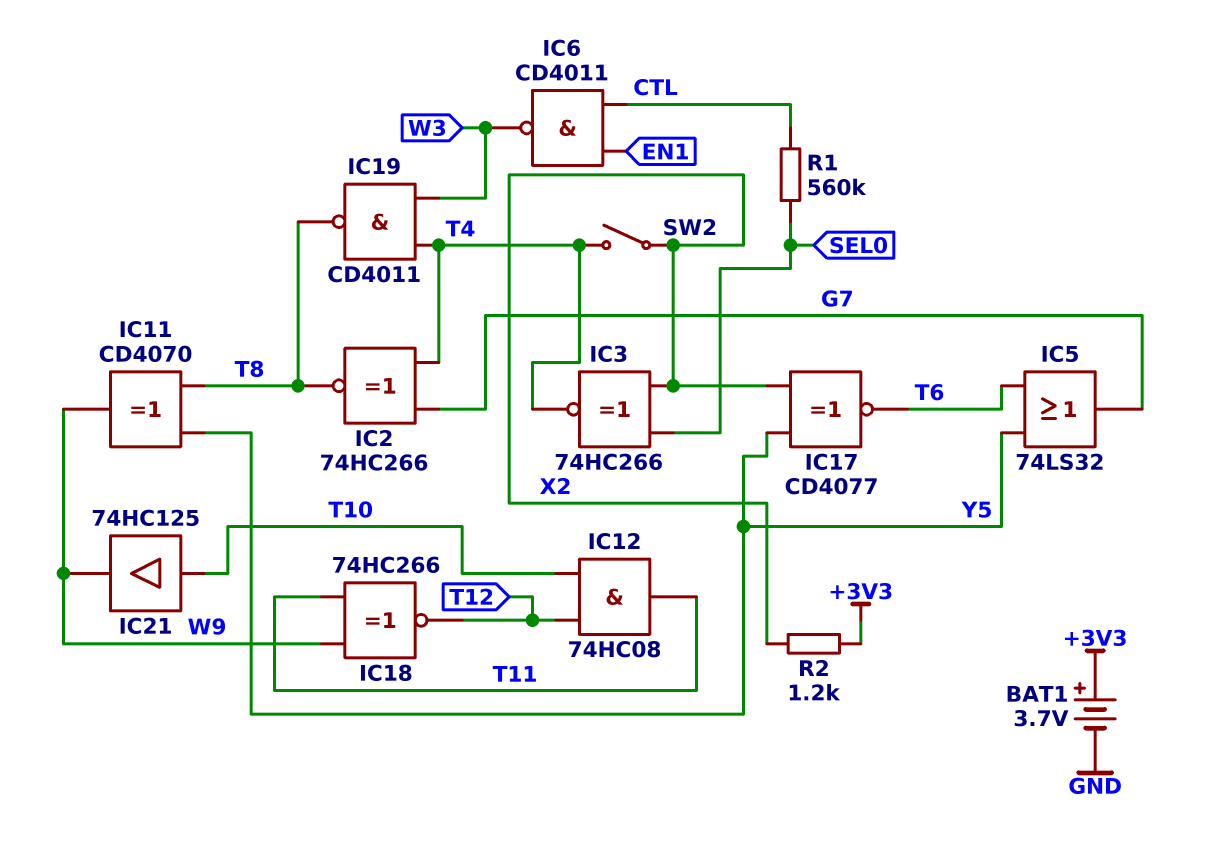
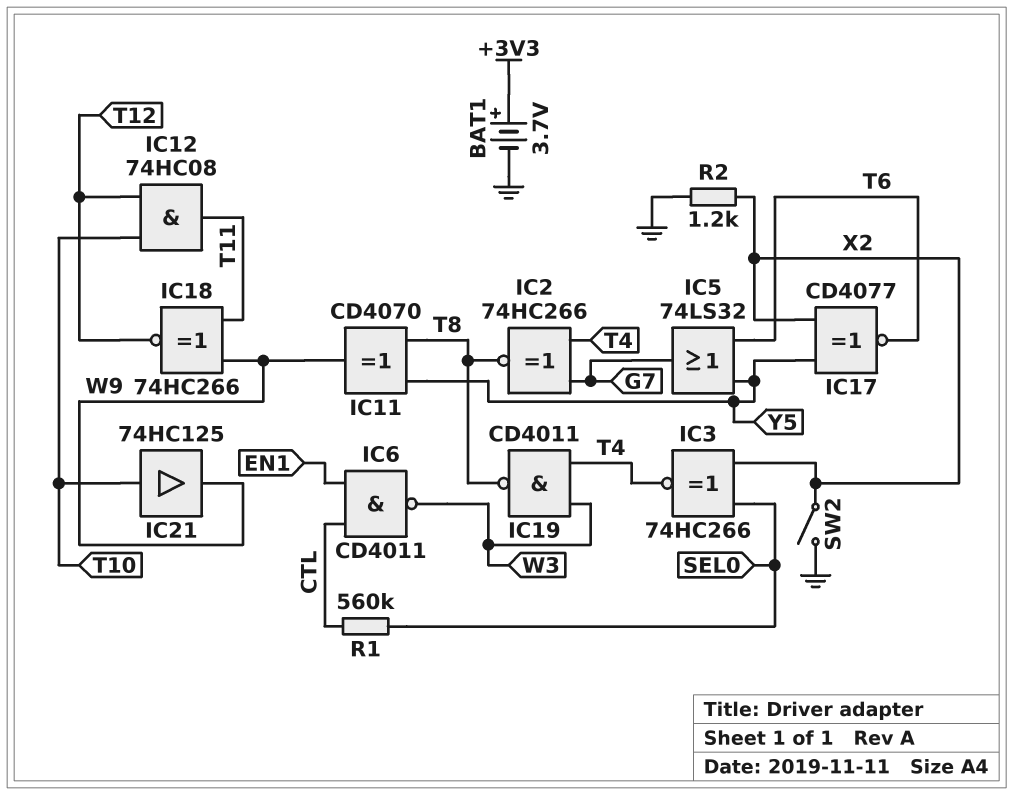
R2: 1.2k (+3V3, X2) -> 1.2k (GND, X2)
SW2: switch (T4, X2) -> switch (GND, X2)

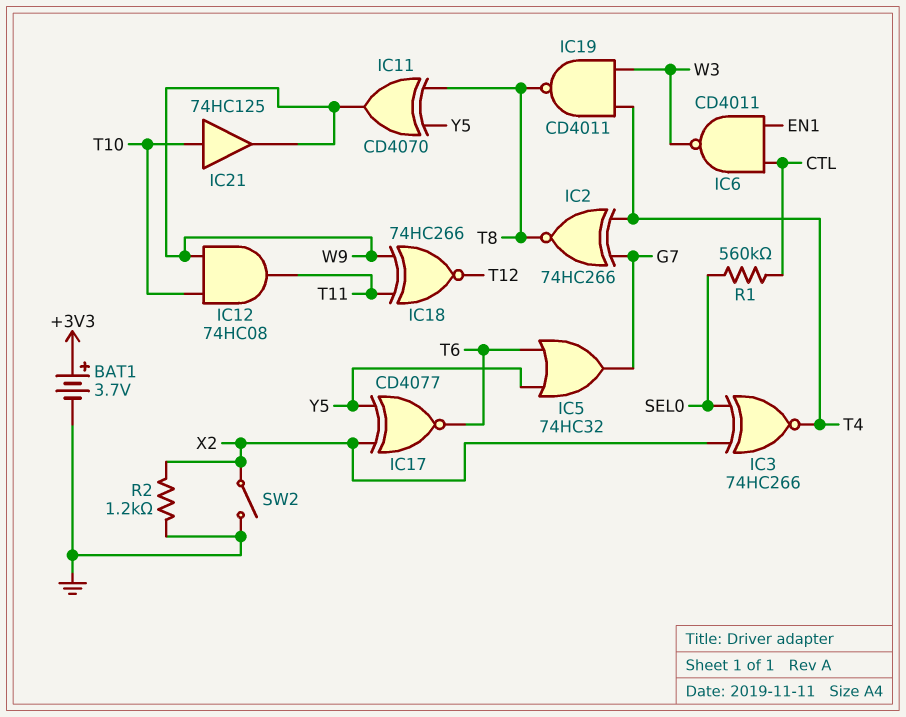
IC5: OR 74LS32 (in T6, in Y5, out G7) -> OR 74HC32 (in T6, in Y5, out G7)
IC12: AND 74HC08 (in T10, in T12, out T11) -> AND 74HC08 (in T10, in W9, out T11)

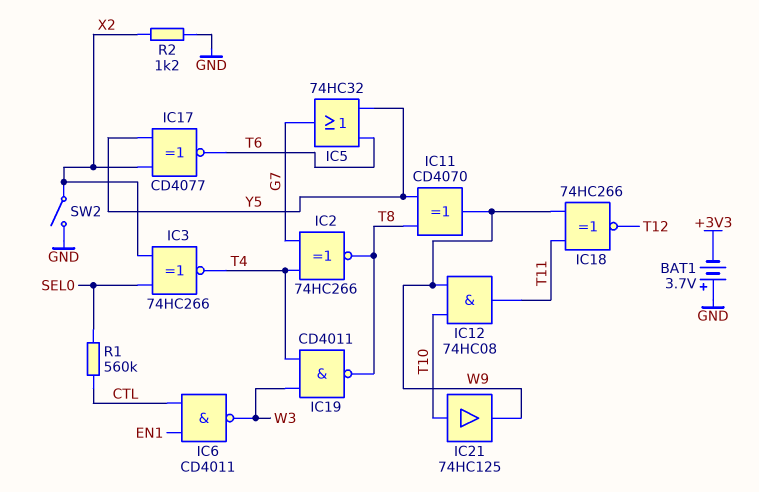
BAT1: 3.7V (plus +3V3, minus GND) -> 3.7V (plus GND, minus +3V3)

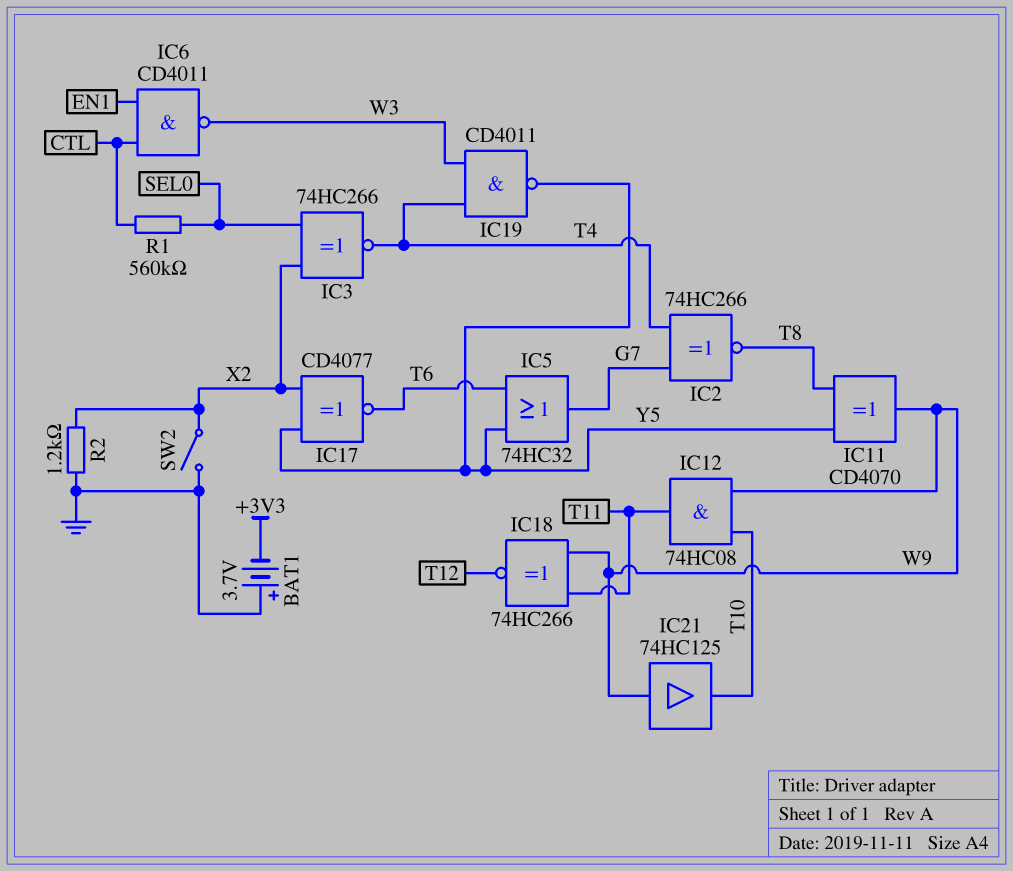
IC19: NAND CD4011 (in T4, in W3, out T8) -> NAND CD4011 (in T4, in W3, out Y5)
IC21: buffer 74HC125 (in T10, out W9) -> buffer 74HC125 (in W9, out T10)

